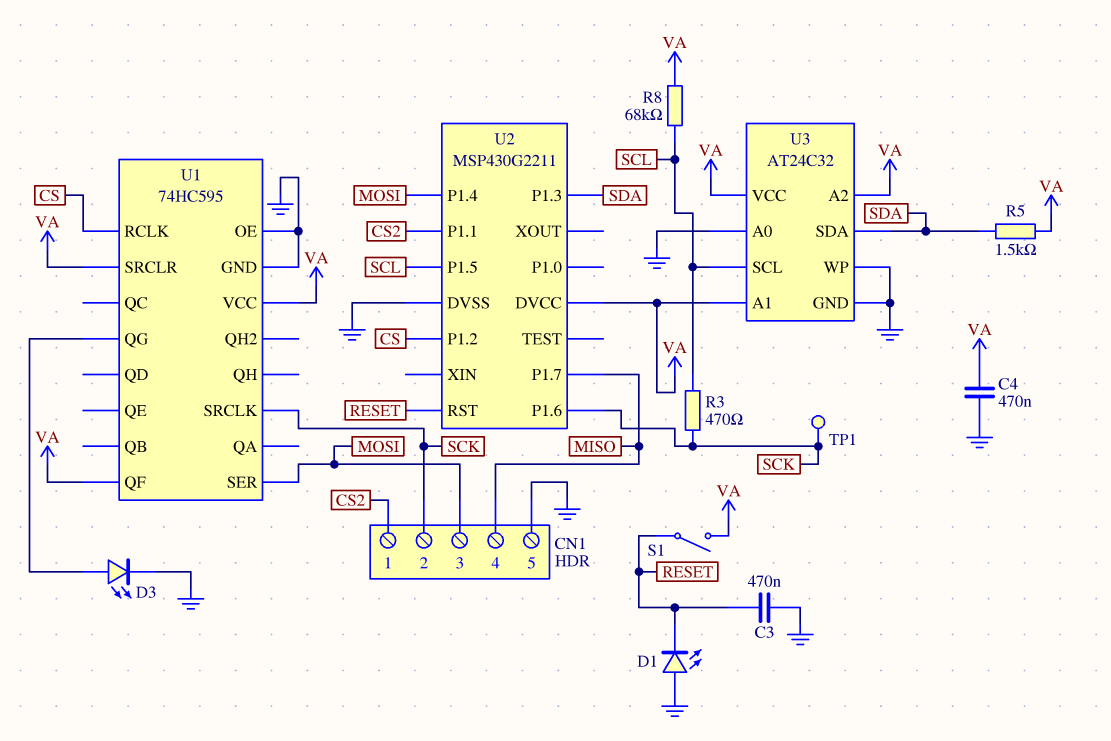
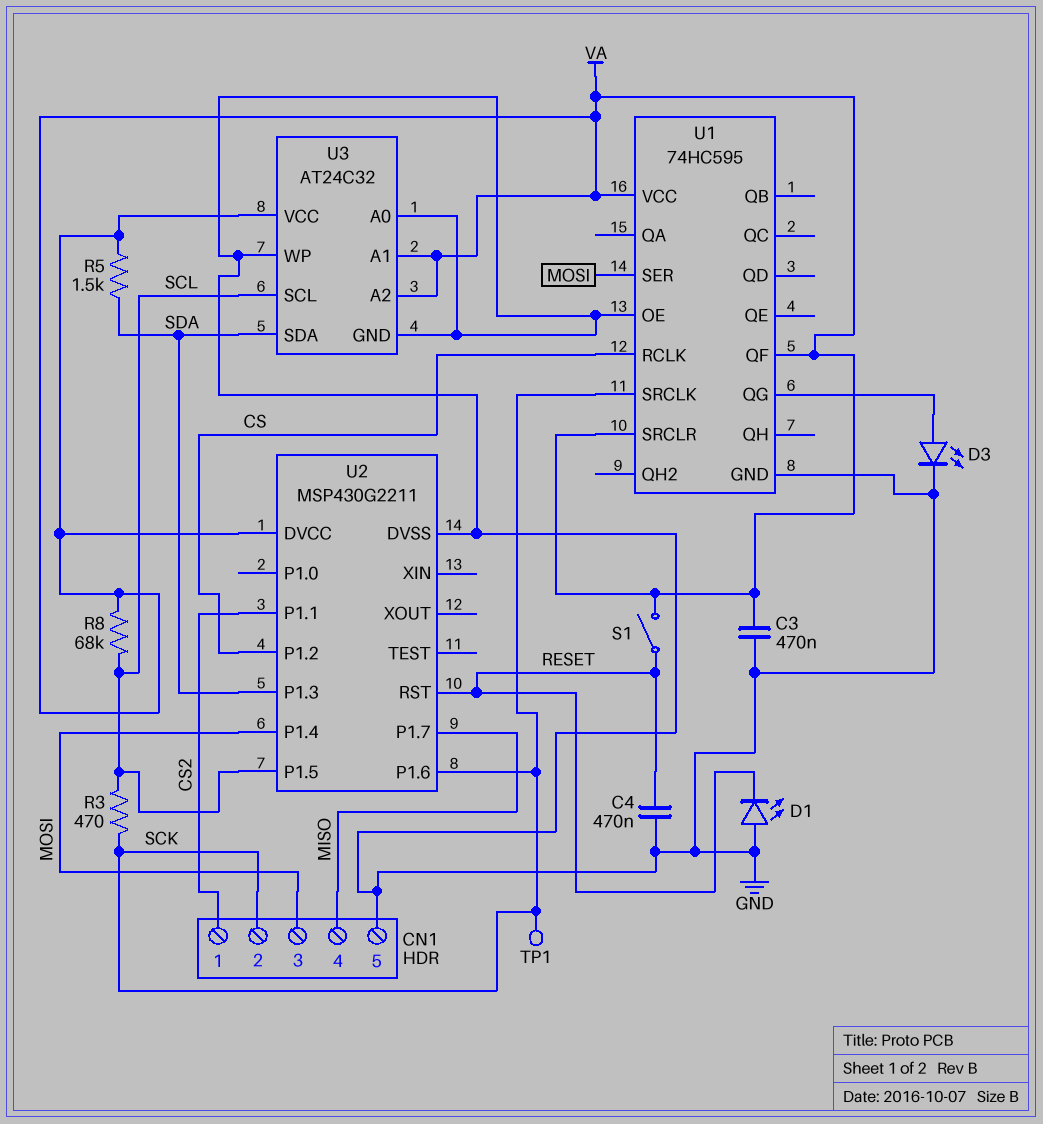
C3: 470nF (GND, RESET) -> 470nF (GND, VA)
C4: 470nF (GND, VA) -> 470nF (GND, RESET)

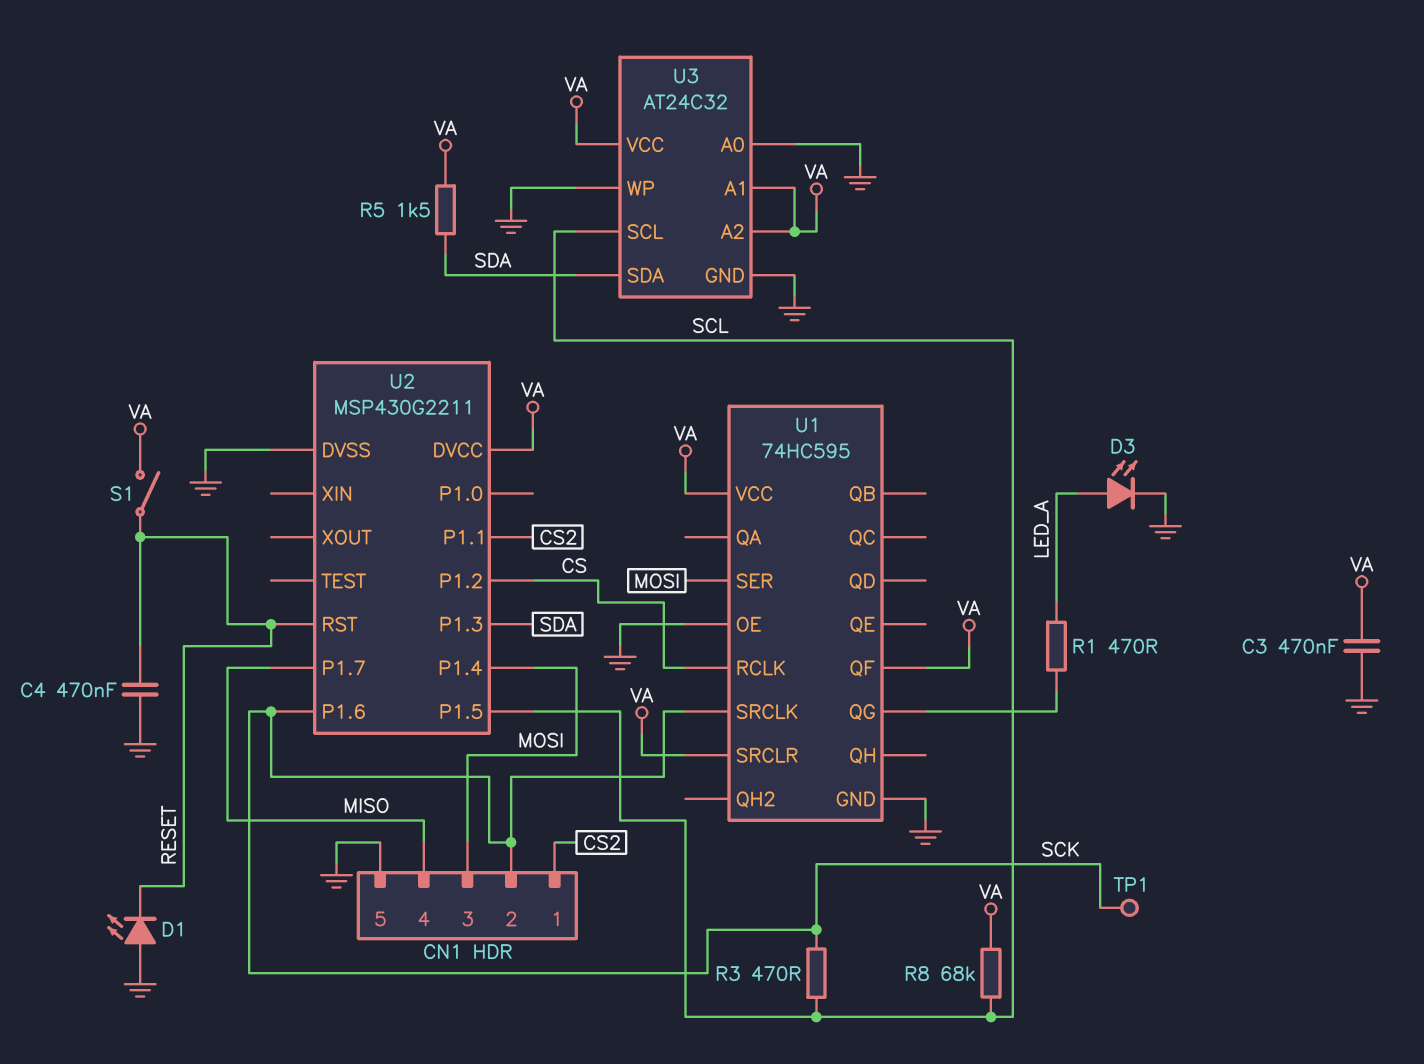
D3: LED (A U1/QG, K GND) -> LED (A LED_A, K GND)
R1: none -> 470 (LED_A, U1/QG)

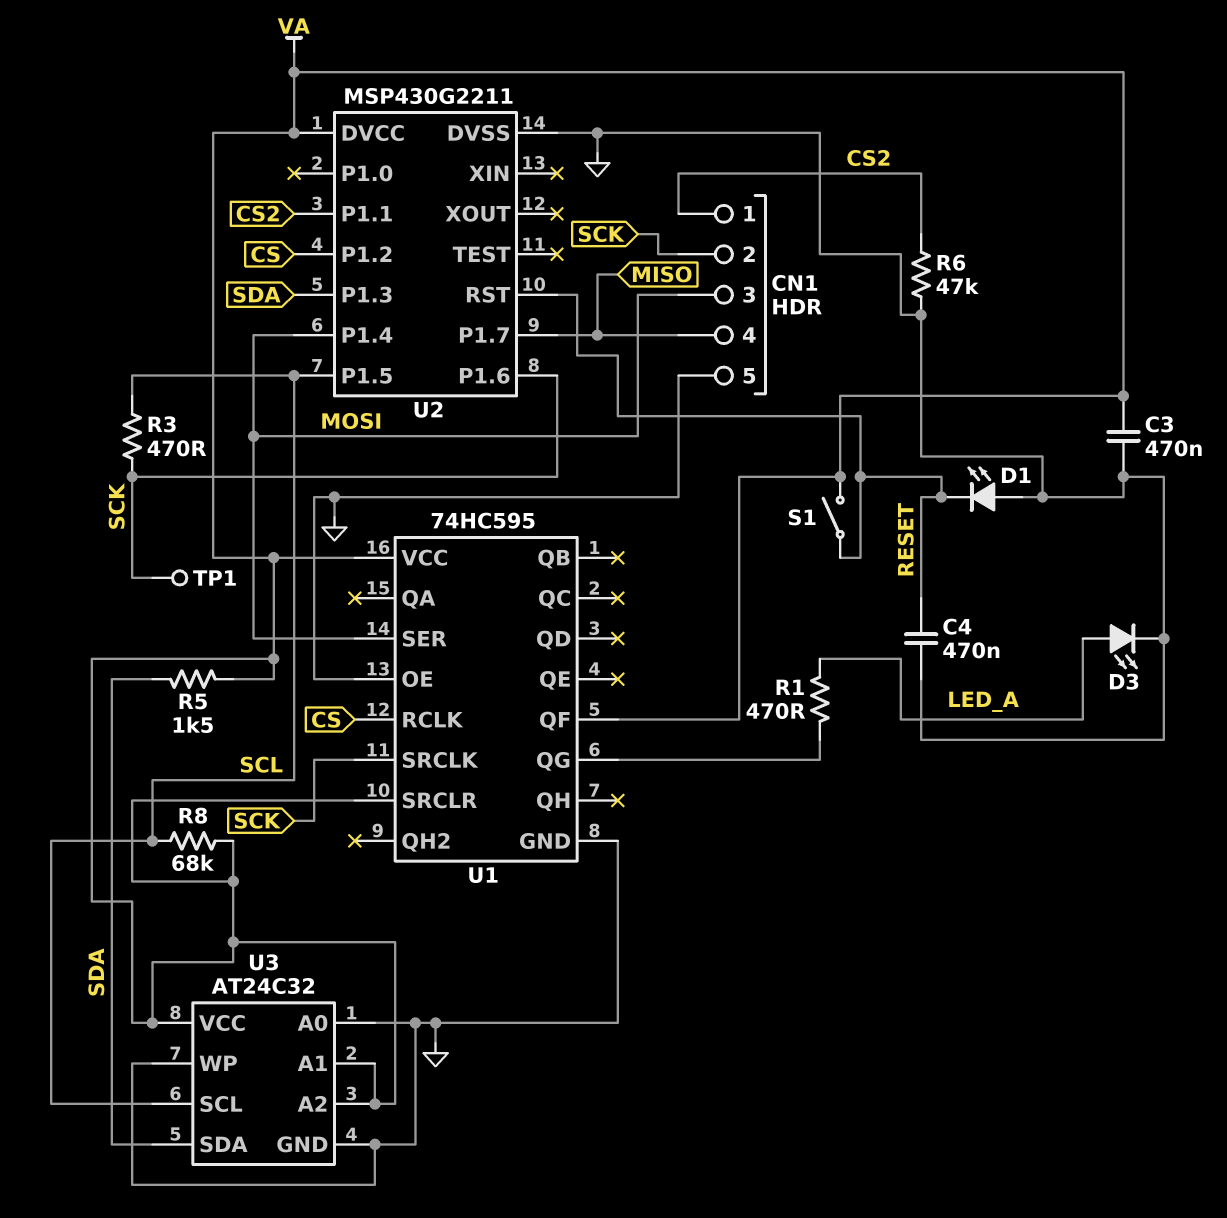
R6: none -> 47k (CS2, GND)

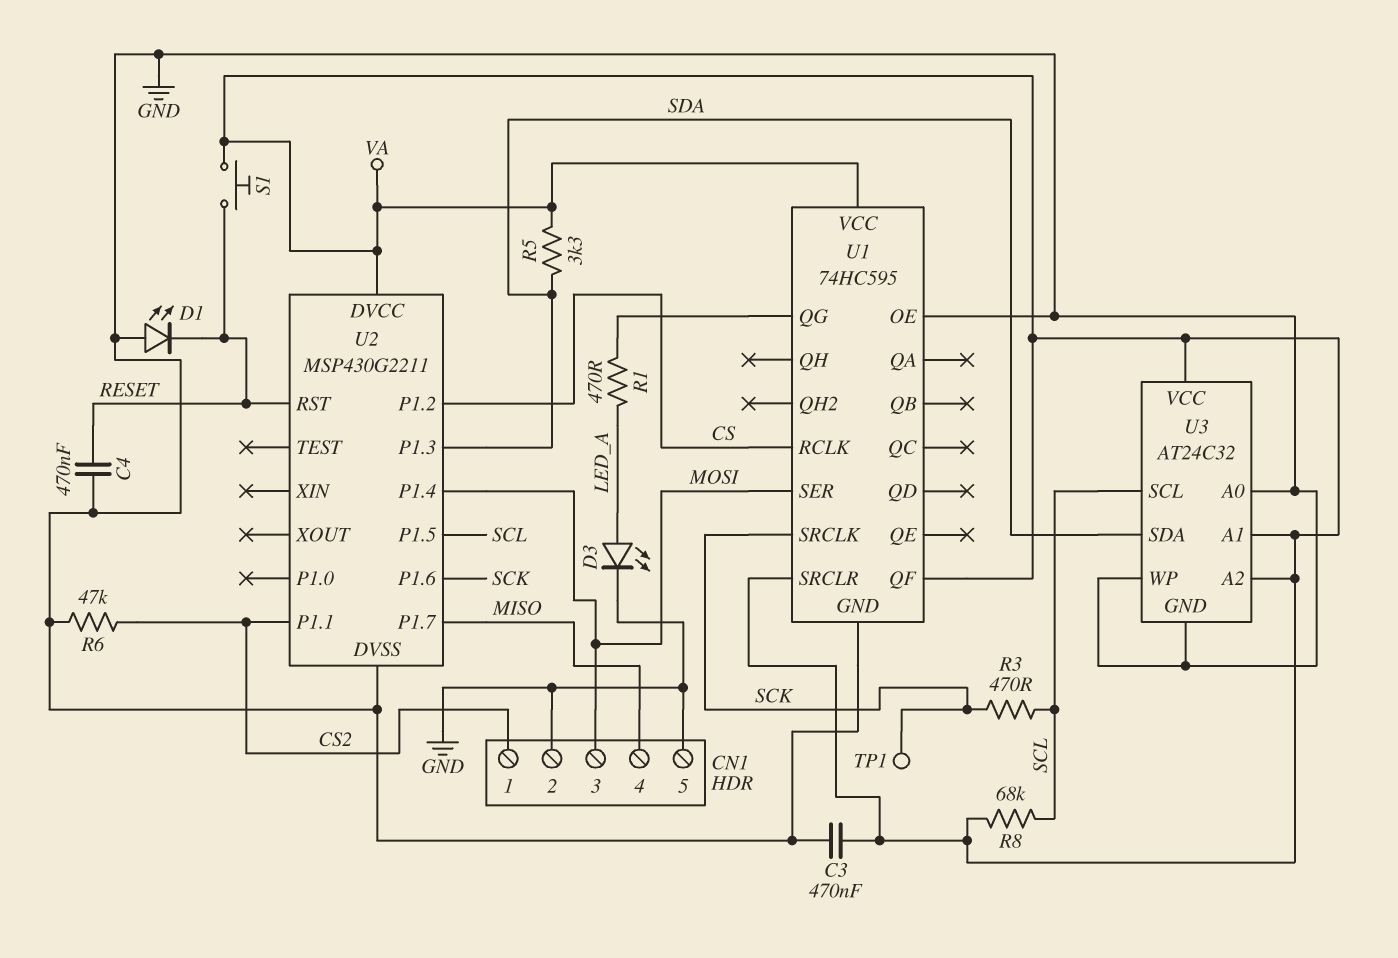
CN1 pin 2: SCK -> GND
R5: 1.5k (SDA, VA) -> 3.3k (SDA, VA)
S1: switch (RESET, VA) -> button (RESET, VA)

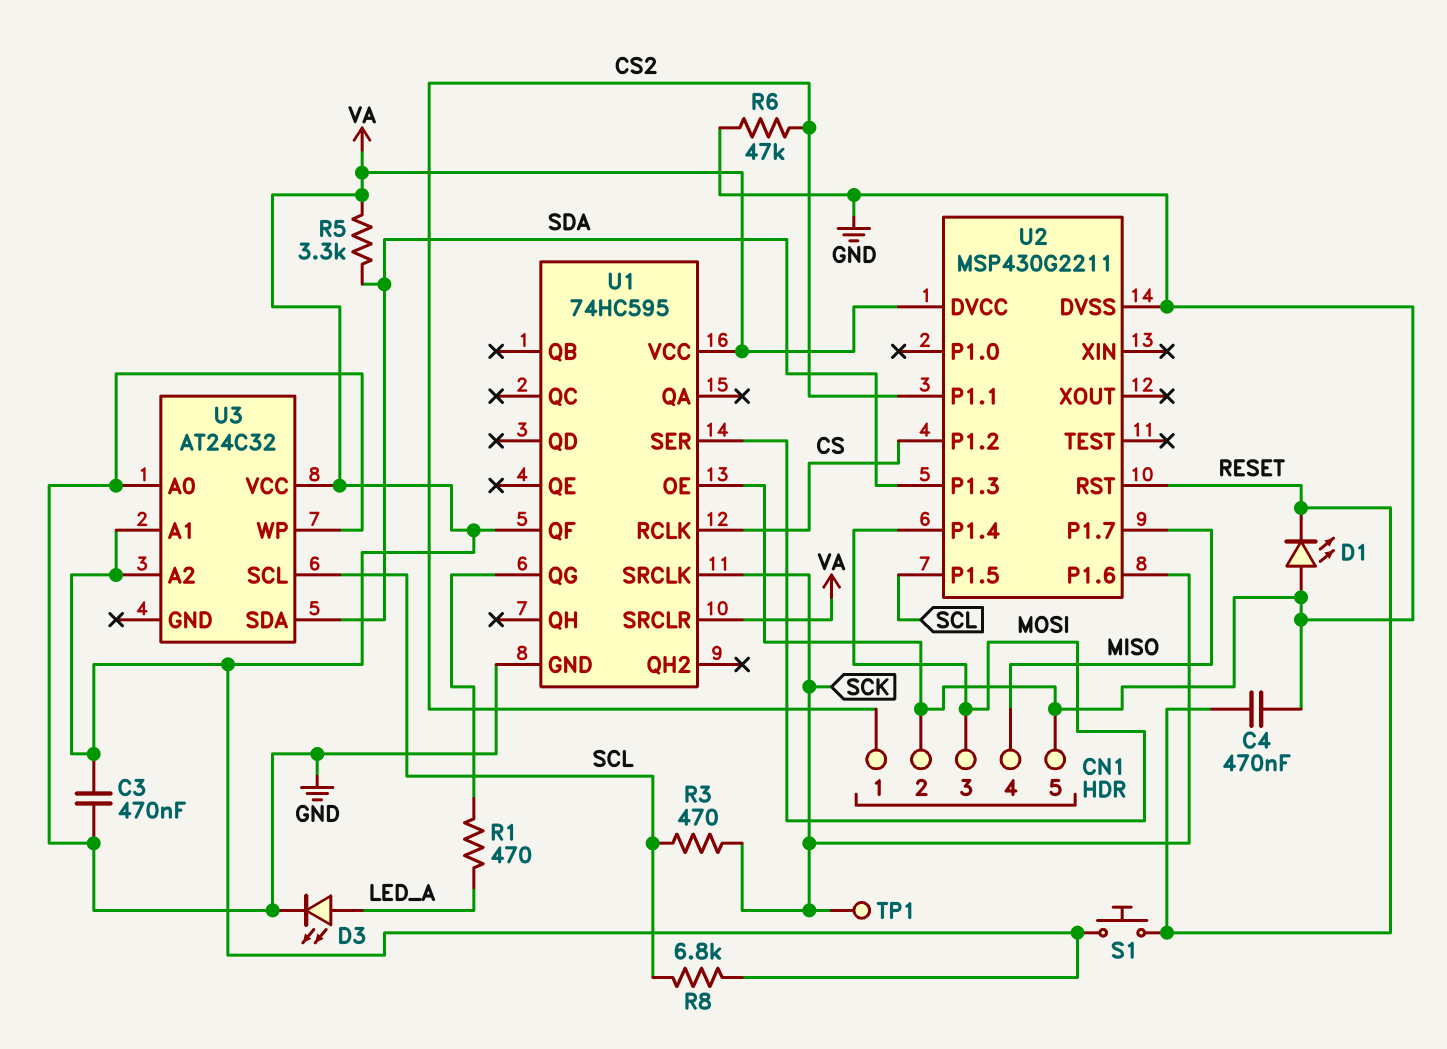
R8: 68k (SCL, VA) -> 6.8k (SCL, VA)
U3 pin GND: GND -> none

